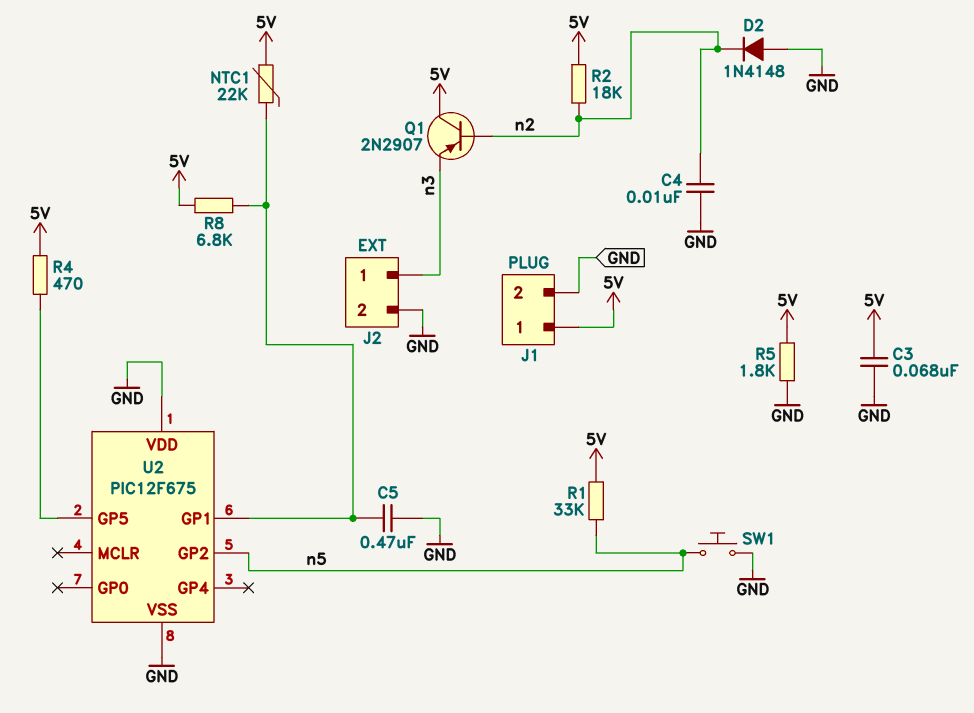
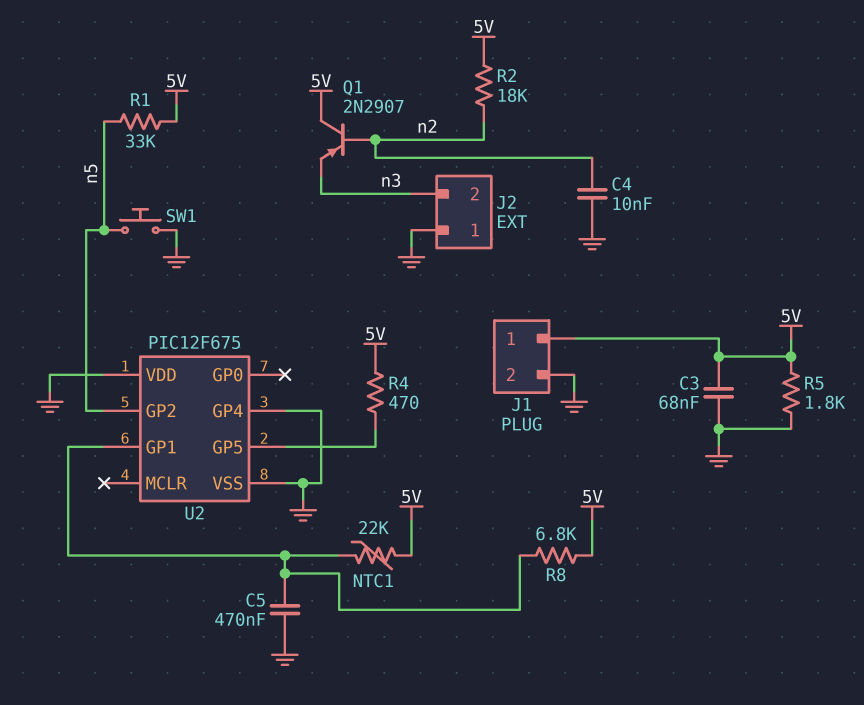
D2: diode 1N4148 (A GND, K n2) -> none
J2 pin 1: n3 -> GND
J2 pin 2: GND -> n3
U2 pin GP4: none -> GND

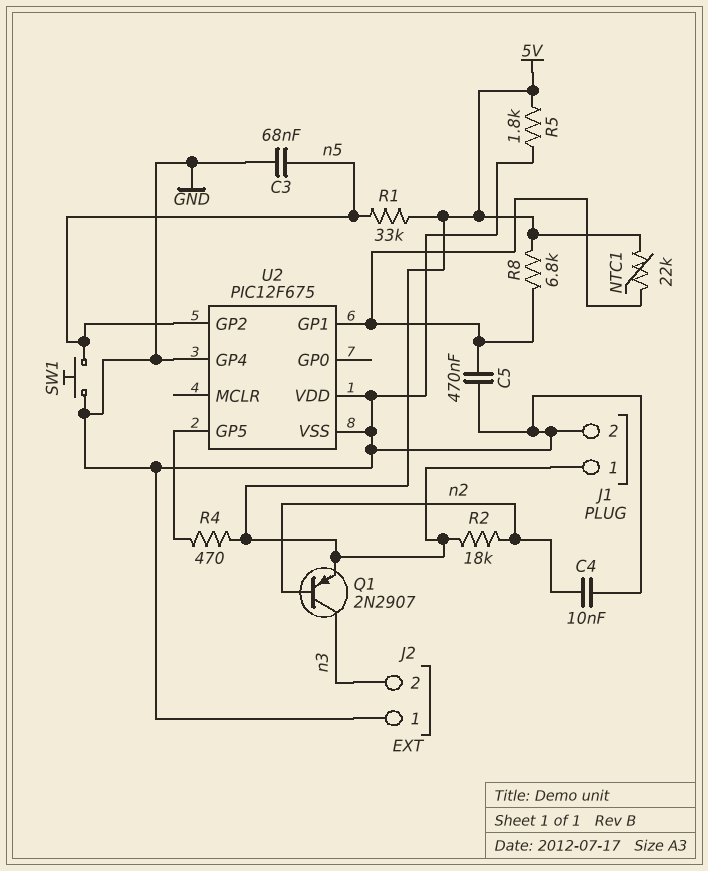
C3: 68nF (5V, GND) -> 68nF (GND, n5)
Q1: PNP 2N2907 (B n2, C 5V, E n3) -> PNP 2N2907 (B n2, C n3, E 5V)

